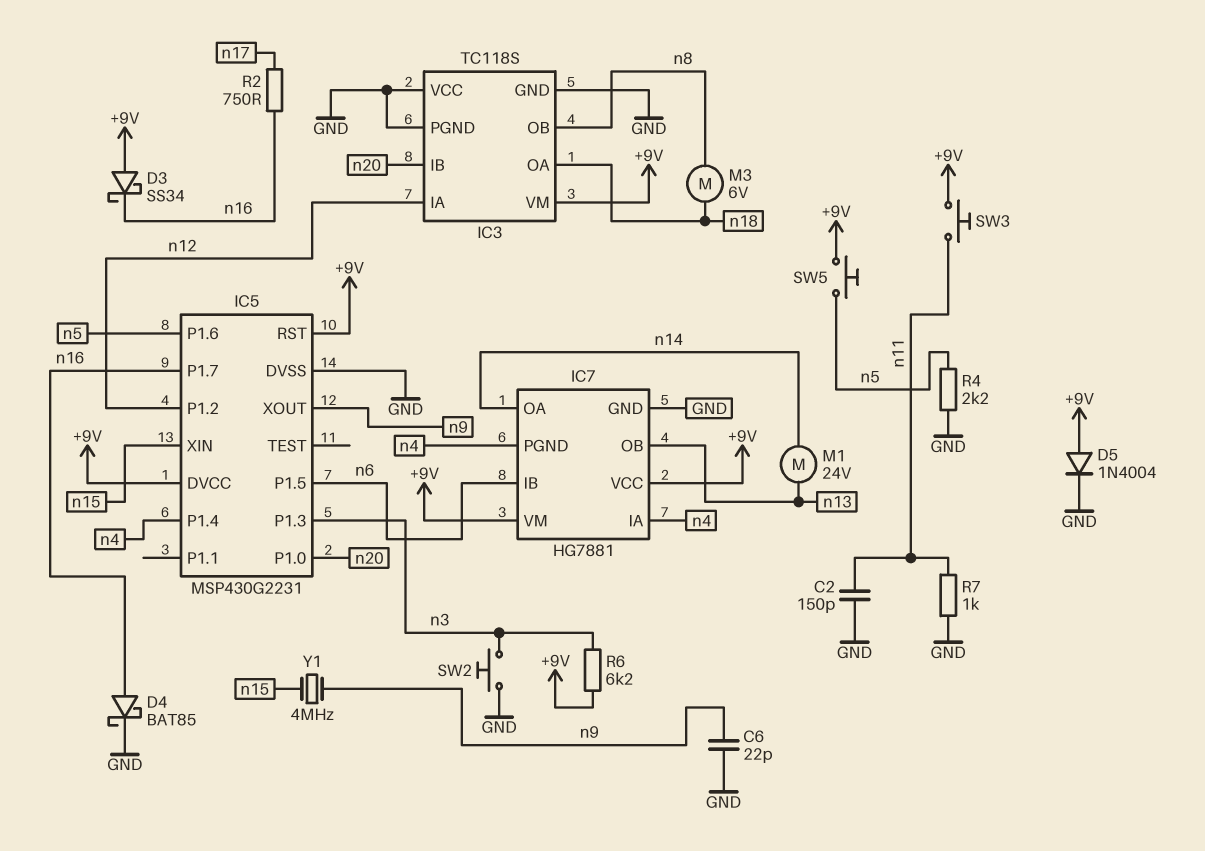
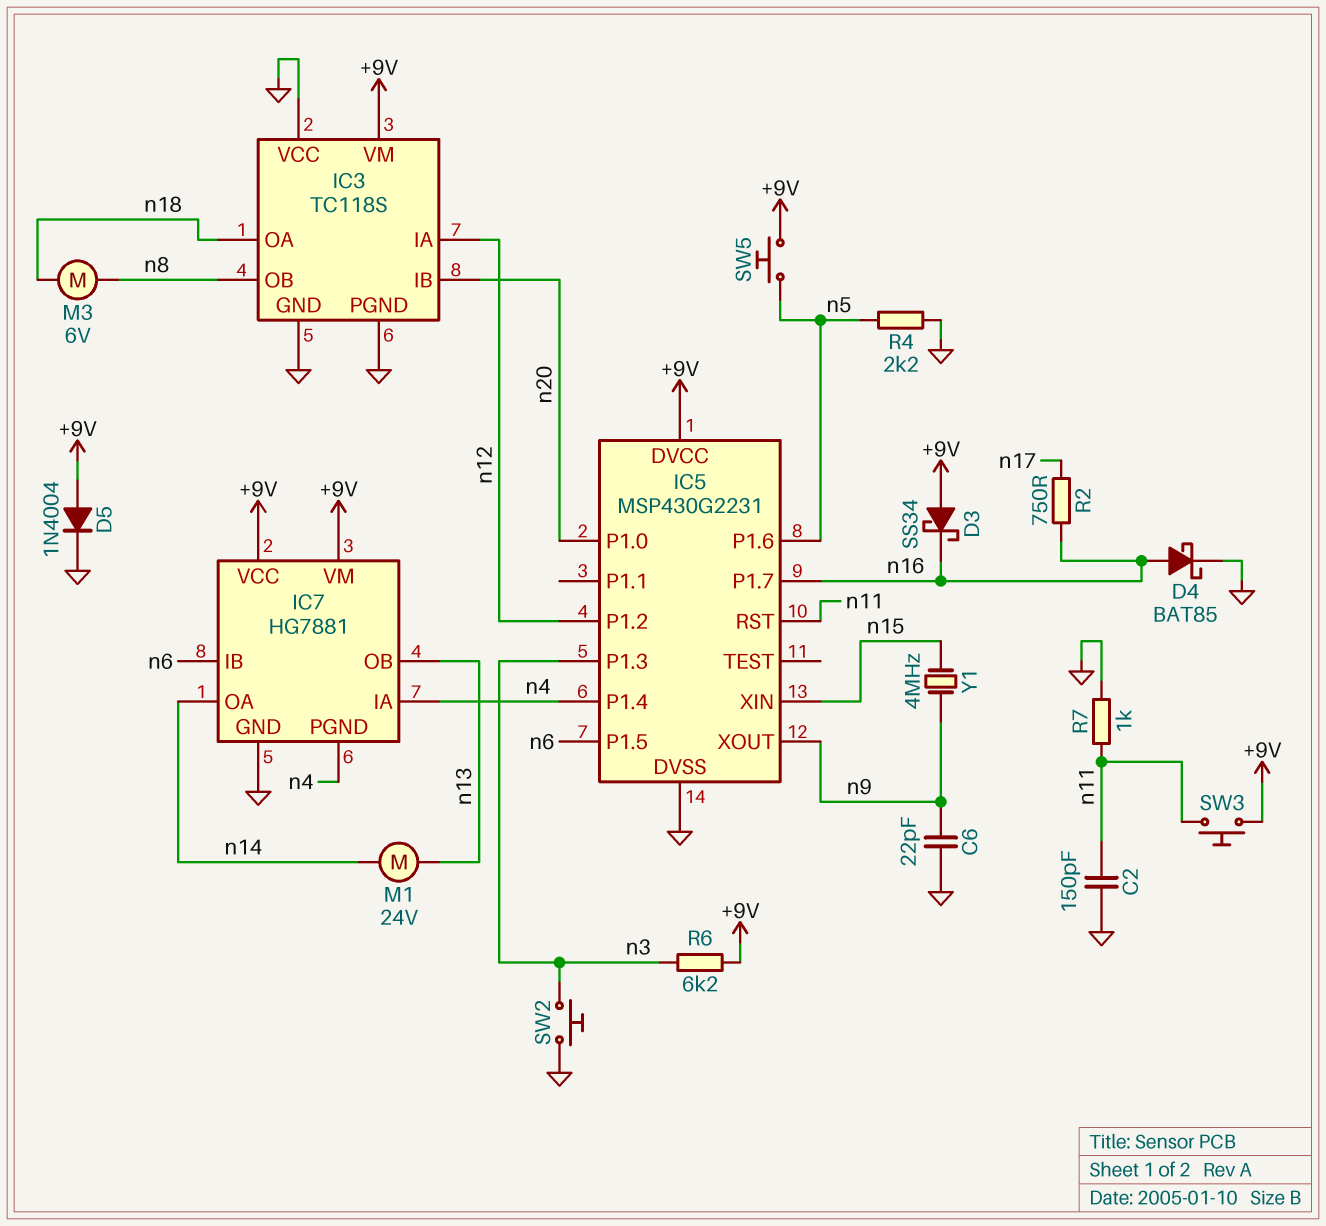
IC5 pin RST: +9V -> n11

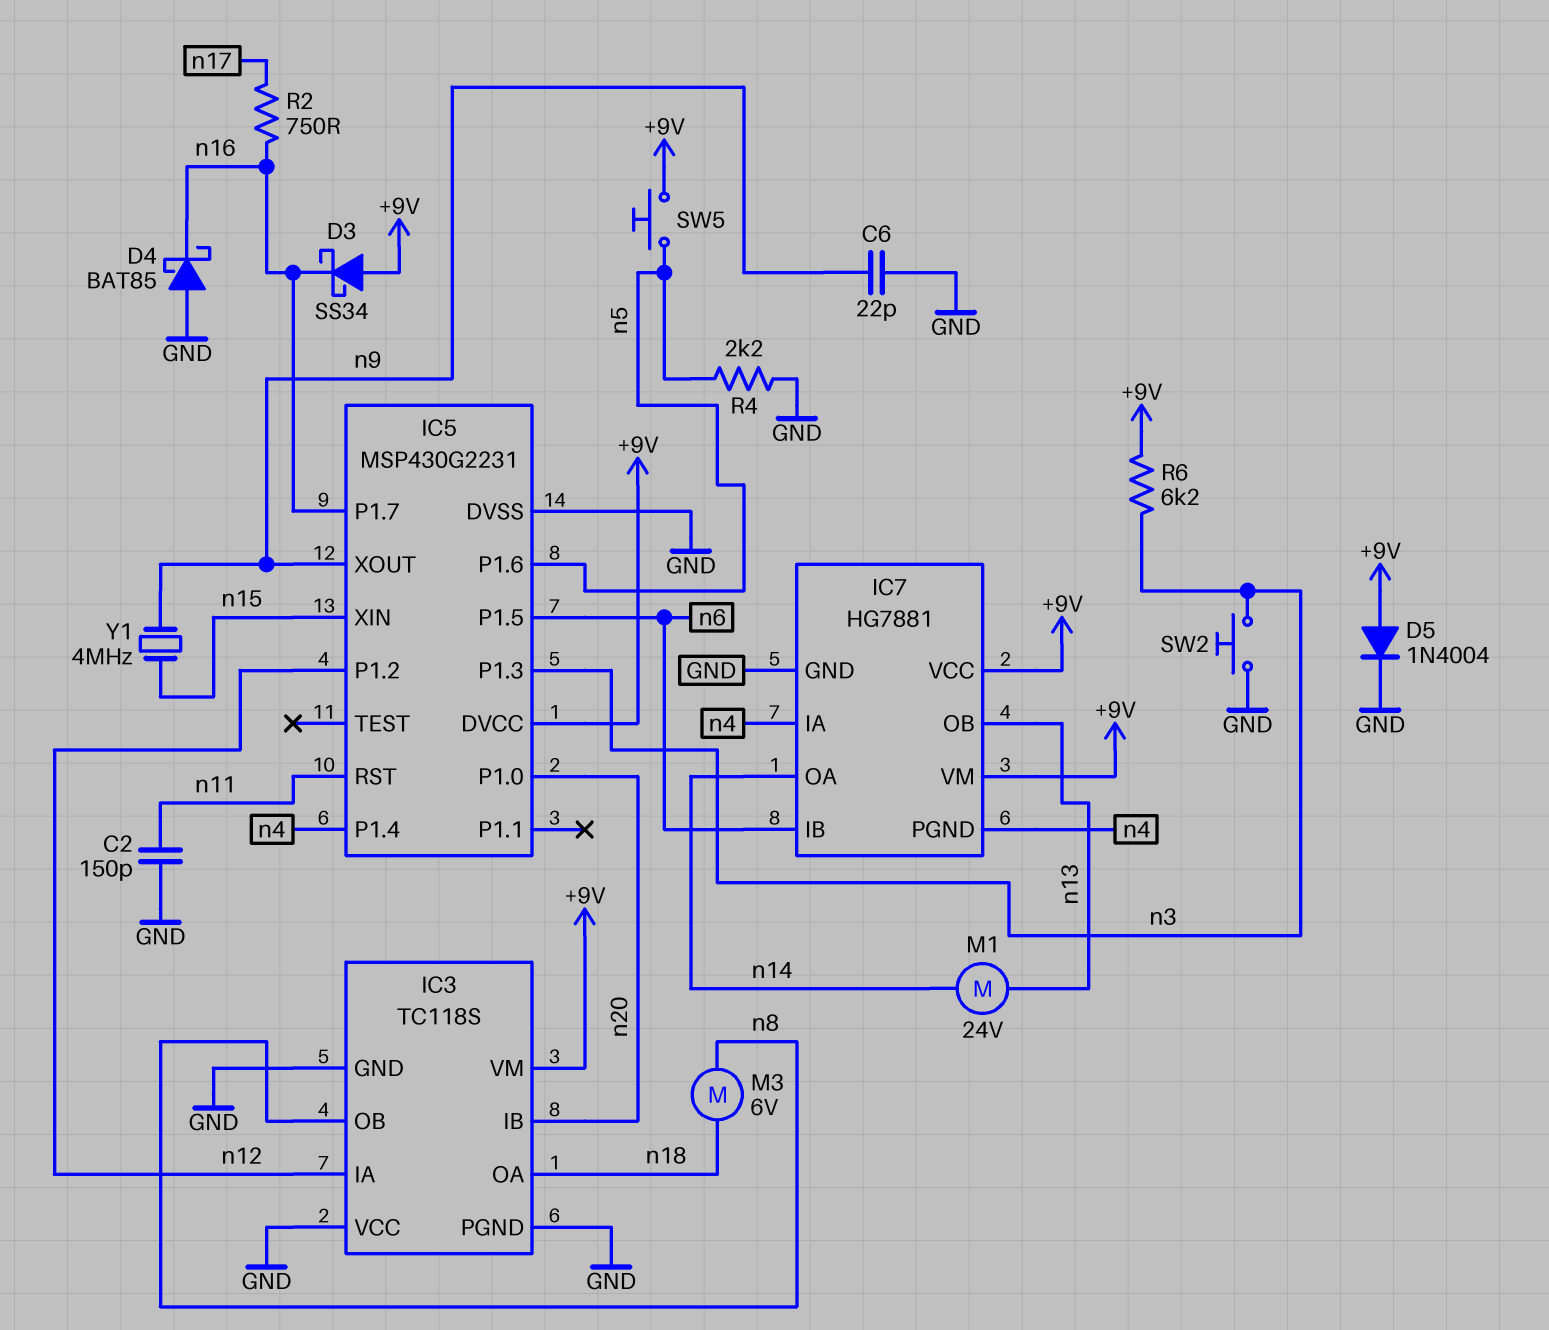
D4: schottky BAT85 (A n16, K GND) -> schottky BAT85 (A GND, K n16)
R7: 1k (GND, n11) -> none
SW3: button (+9V, n11) -> none

